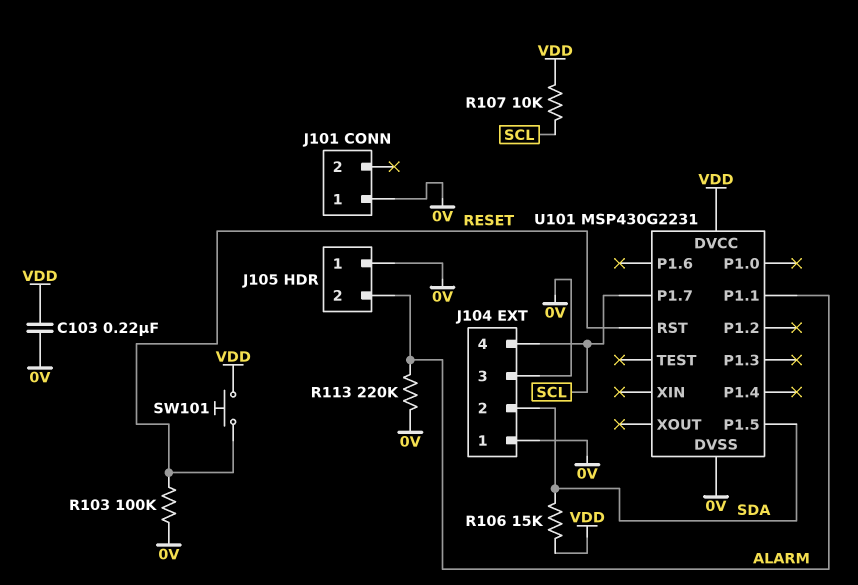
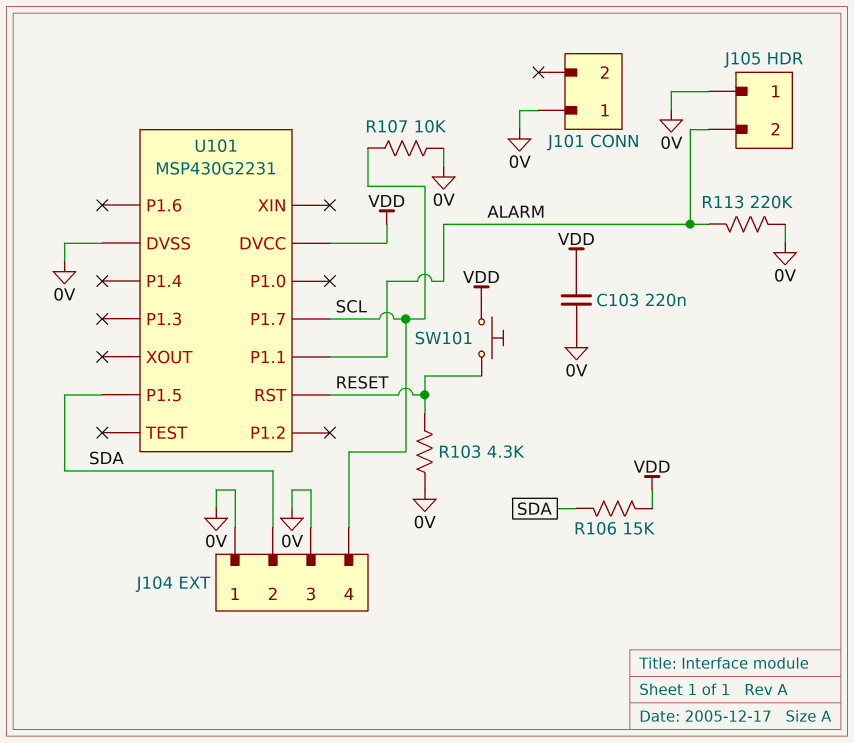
R103: 100k (0V, RESET) -> 4.3k (0V, RESET)
R107: 10k (SCL, VDD) -> 10k (0V, SCL)

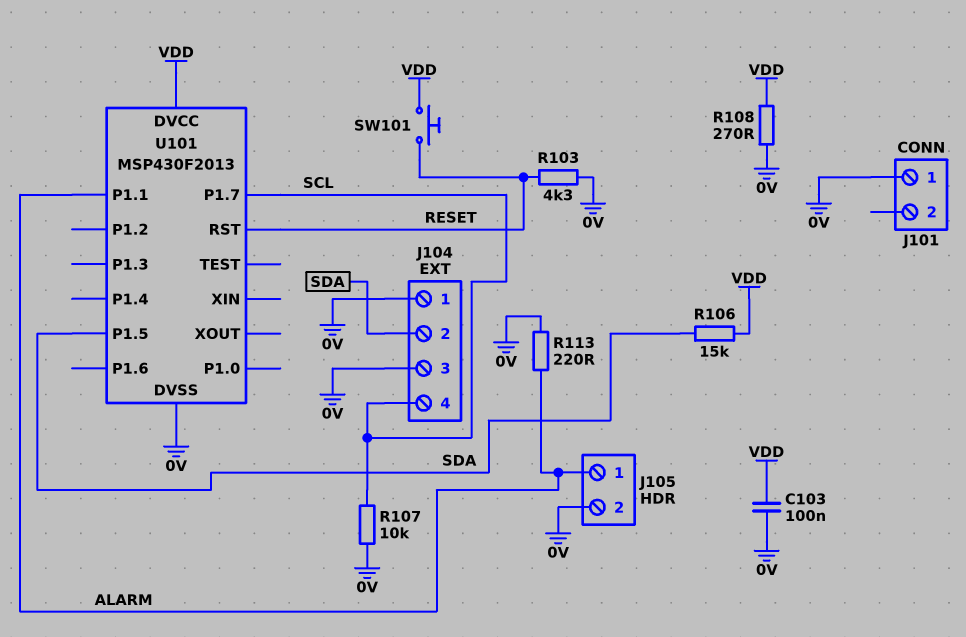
C103: 220nF (0V, VDD) -> 100nF (0V, VDD)
J105 pin 1: 0V -> ALARM
J105 pin 2: ALARM -> 0V
R108: none -> 270 (0V, VDD)
R113: 220k (0V, ALARM) -> 220 (0V, ALARM)
U101: MSP430G2231 -> MSP430F2013

